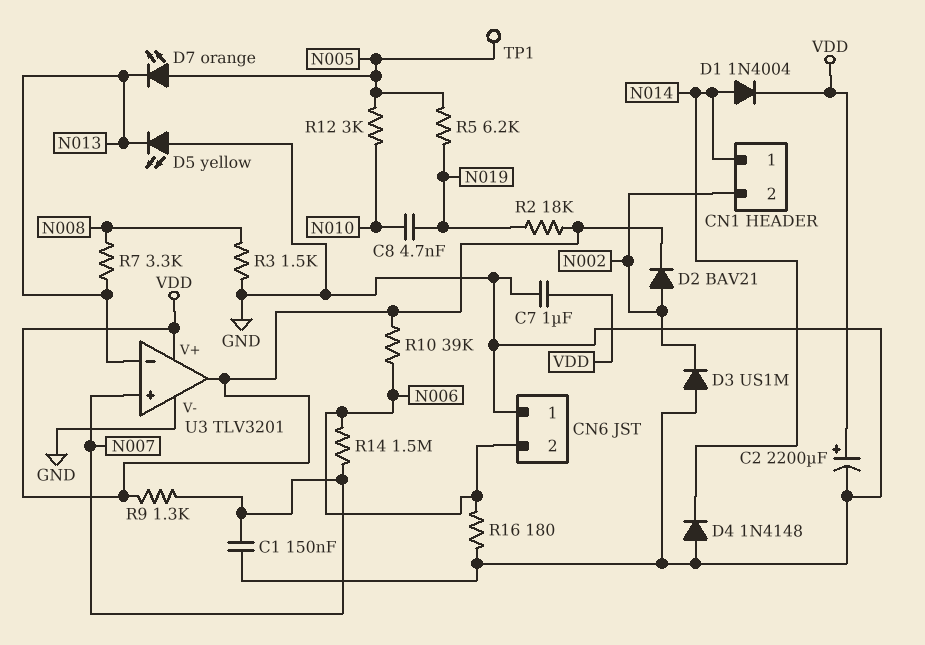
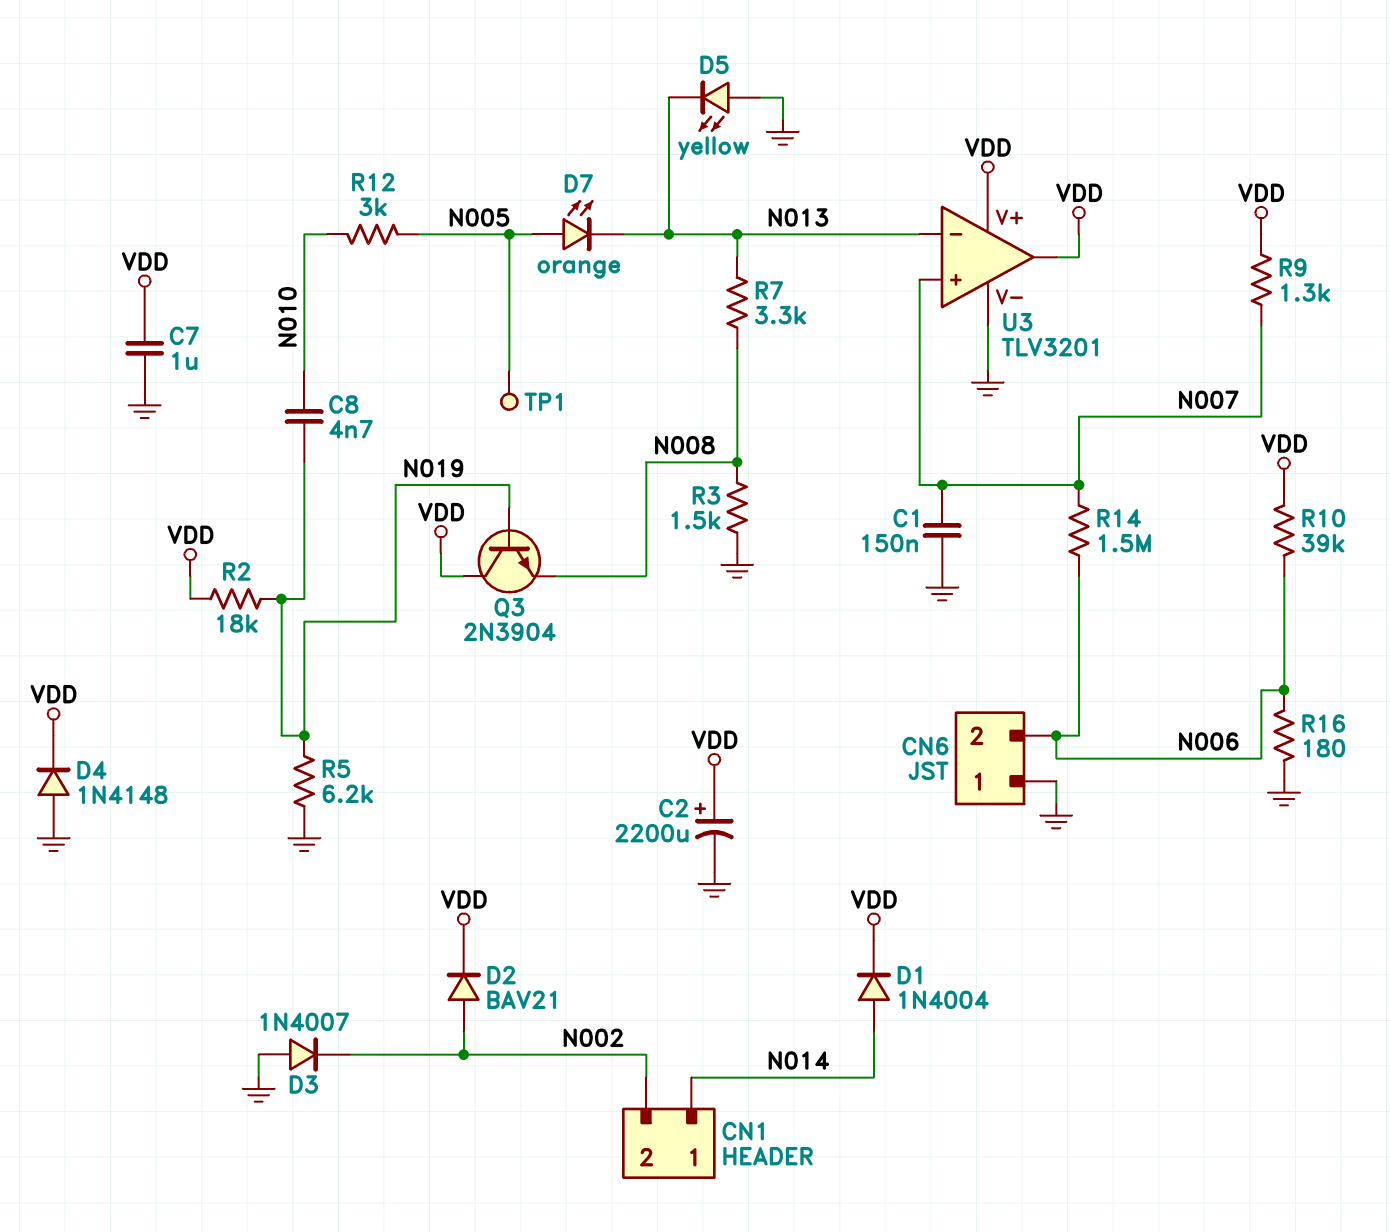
D3: diode US1M (A GND, K N002) -> diode 1N4007 (A GND, K N002)
D4: diode 1N4148 (A GND, K N014) -> diode 1N4148 (A GND, K VDD)
Q3: none -> NPN 2N3904 (B N019, C VDD, E N008)
R5: 6.2k (N005, N019) -> 6.2k (GND, N019)

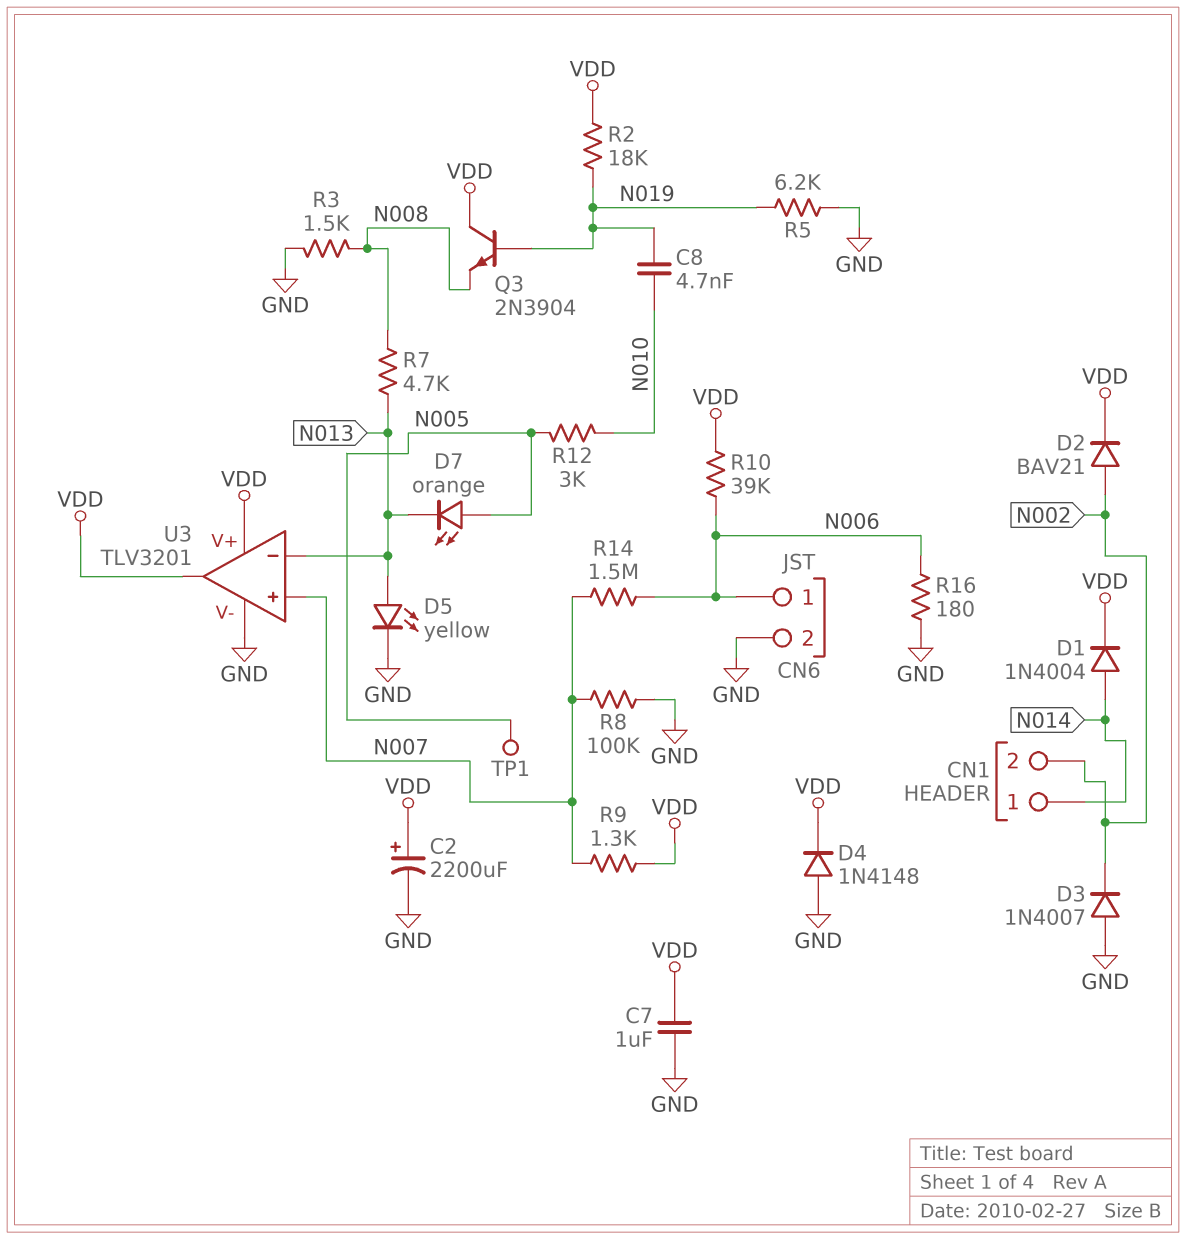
C1: 150nF (GND, N007) -> none
CN6 pin 1: GND -> N006
CN6 pin 2: N006 -> GND
D5: LED yellow (A GND, K N013) -> LED yellow (A N013, K GND)
R7: 3.3k (N008, N013) -> 4.7k (N008, N013)
R8: none -> 100k (GND, N007)

